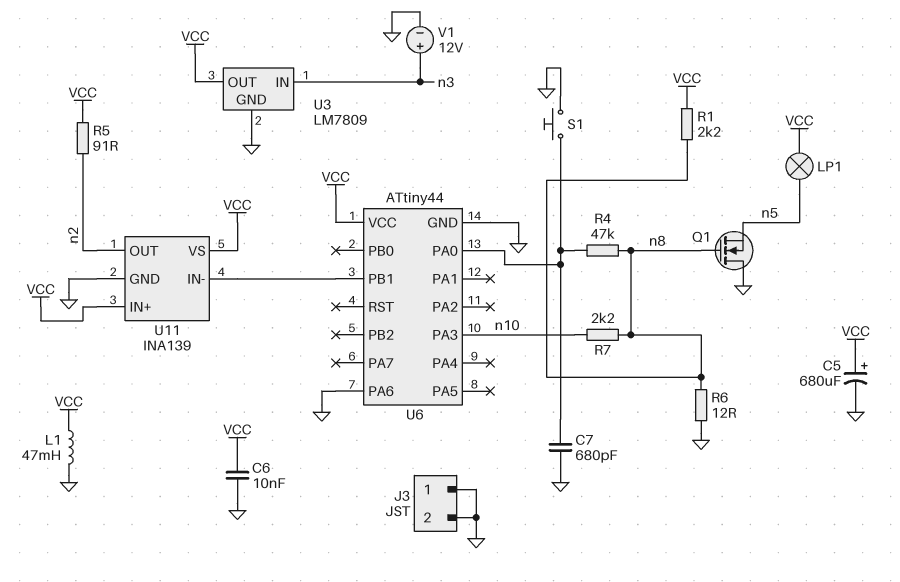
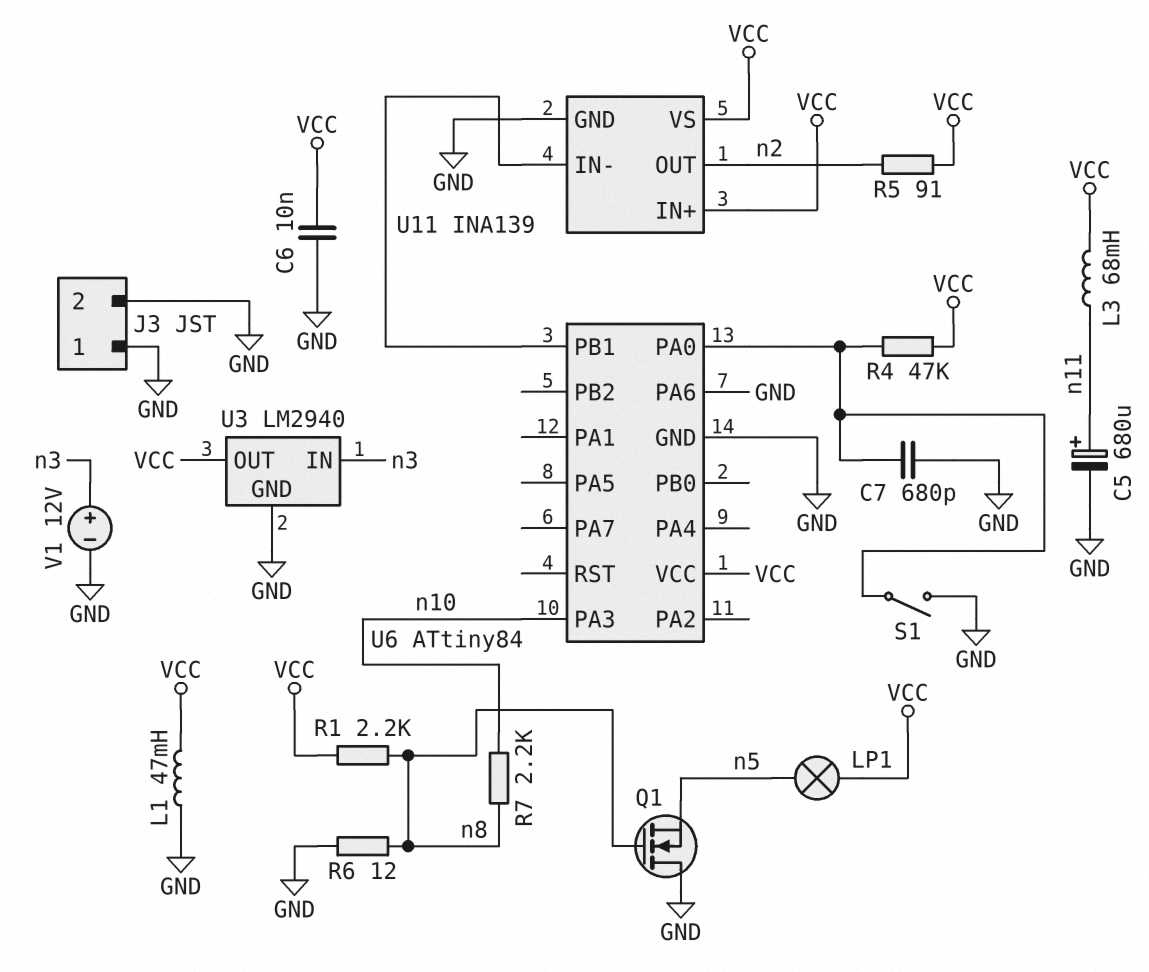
C5: 680uF (plus VCC, minus GND) -> 680uF (plus n11, minus GND)
L3: none -> 68mH (VCC, n11)
R4: 47k (U6/PA0, n8) -> 47k (U6/PA0, VCC)
S1: button (GND, U6/PA0) -> switch (GND, U6/PA0)
U3: LM7809 -> LM2940
U6: ATtiny44 -> ATtiny84

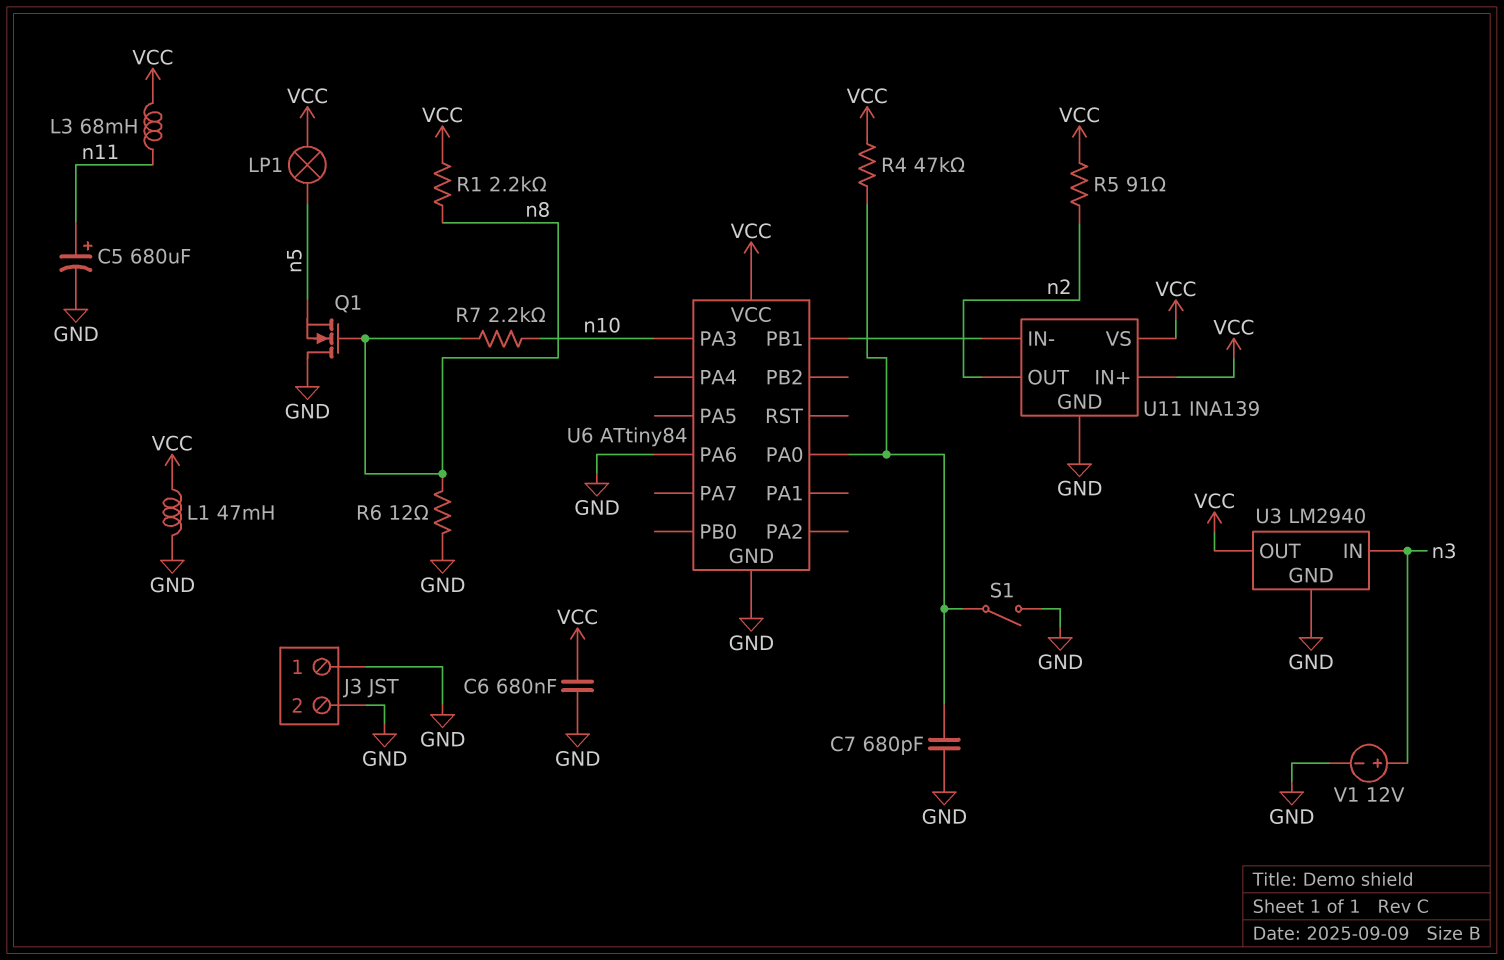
C6: 10nF (GND, VCC) -> 680nF (GND, VCC)

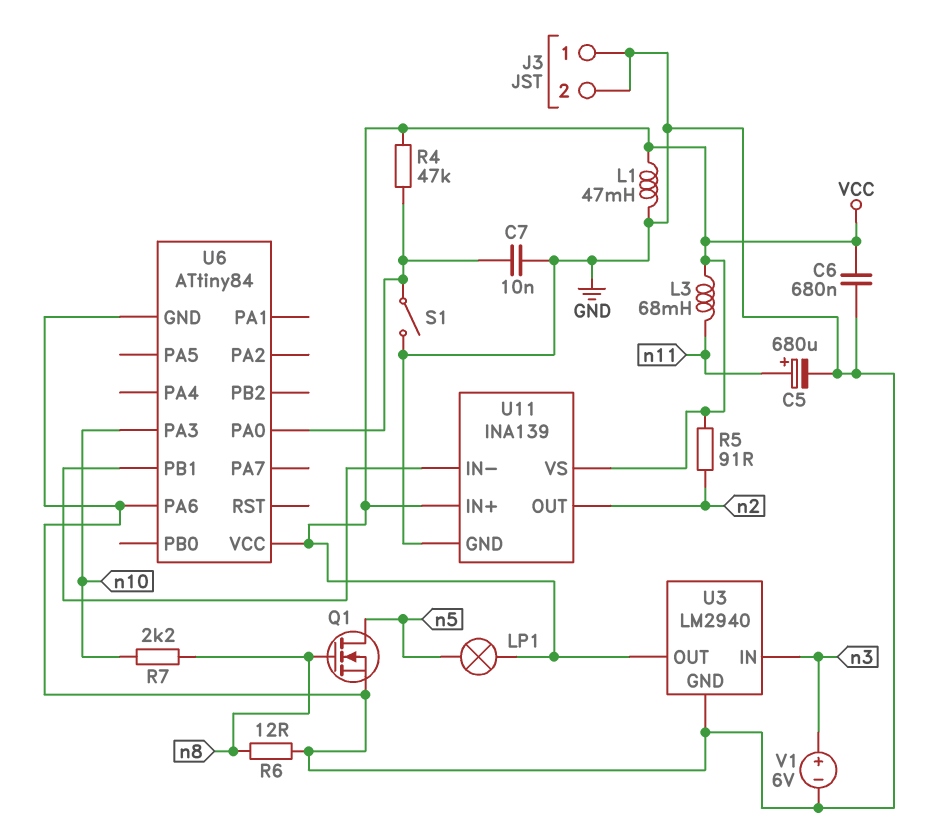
C7: 680pF (GND, U6/PA0) -> 10nF (GND, U6/PA0)
Q1: NMOS (G n8, D GND, S n5) -> NMOS (G n8, D n5, S GND)
R1: 2.2k (VCC, n8) -> none
V1: 12V (plus n3, minus GND) -> 6V (plus n3, minus GND)

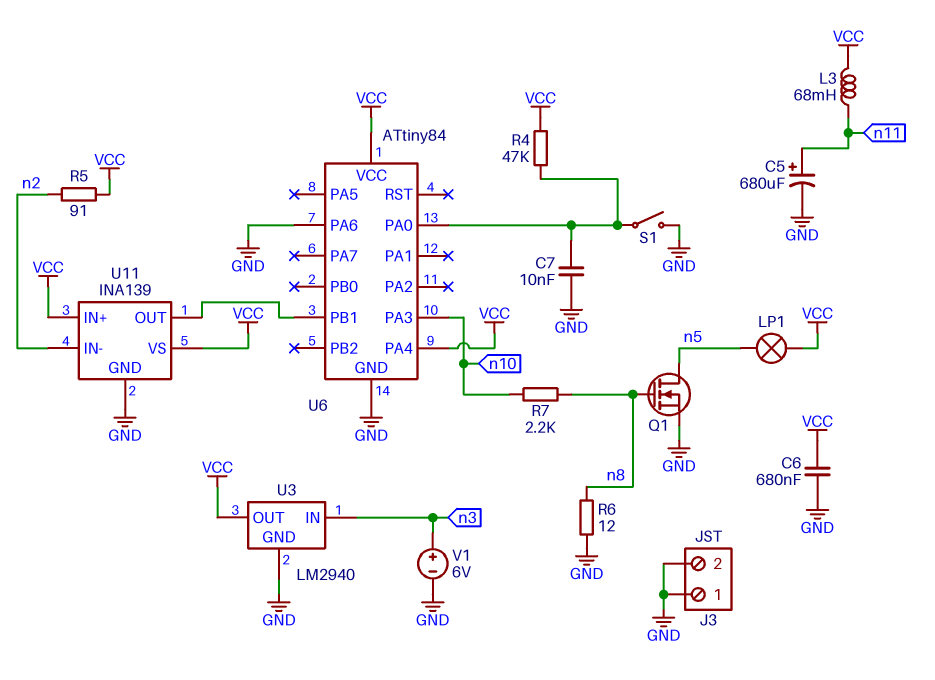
L1: 47mH (GND, VCC) -> none
U6 pin PA4: none -> VCC
U11 pin IN-: U6/PB1 -> n2
U11 pin OUT: n2 -> U6/PB1

